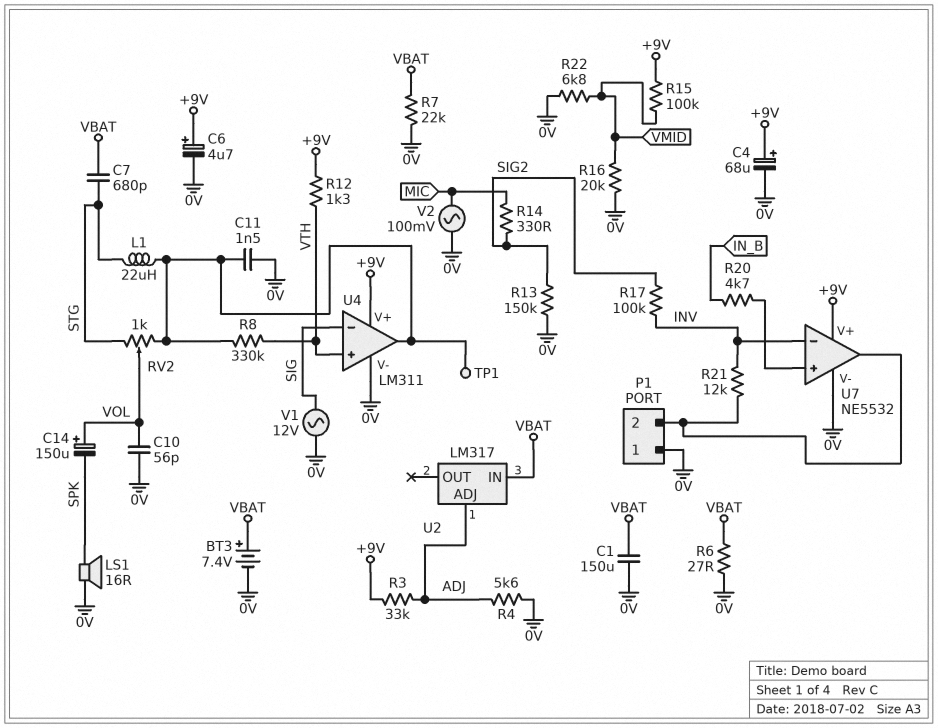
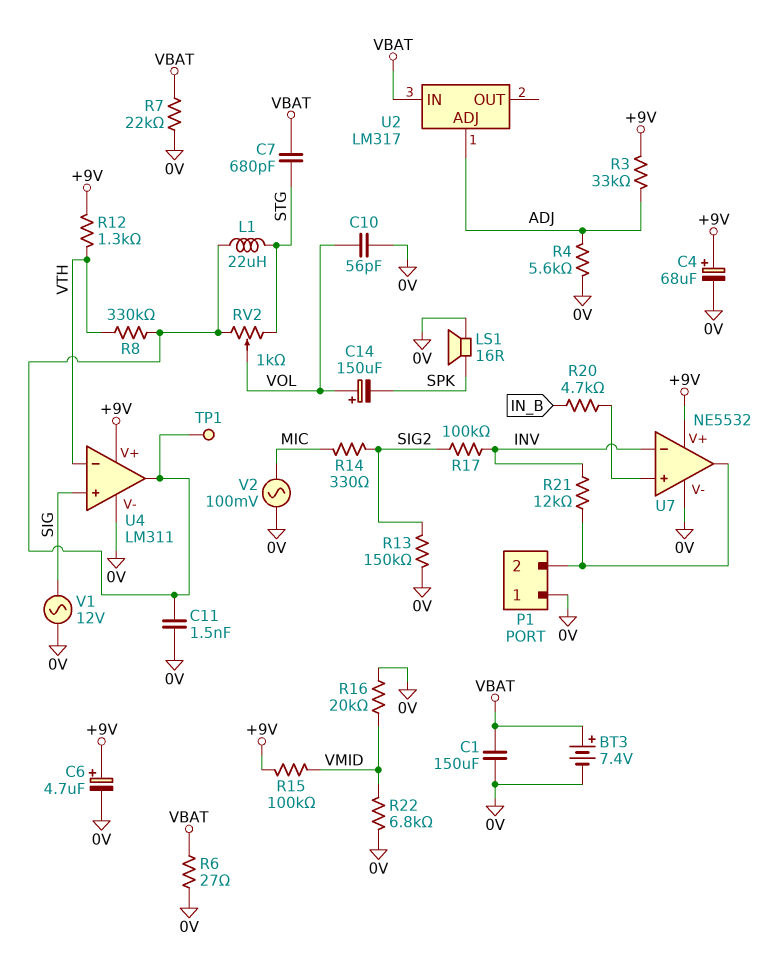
U4 pin in+: VTH -> SIG
U4 pin in-: SIG -> VTH

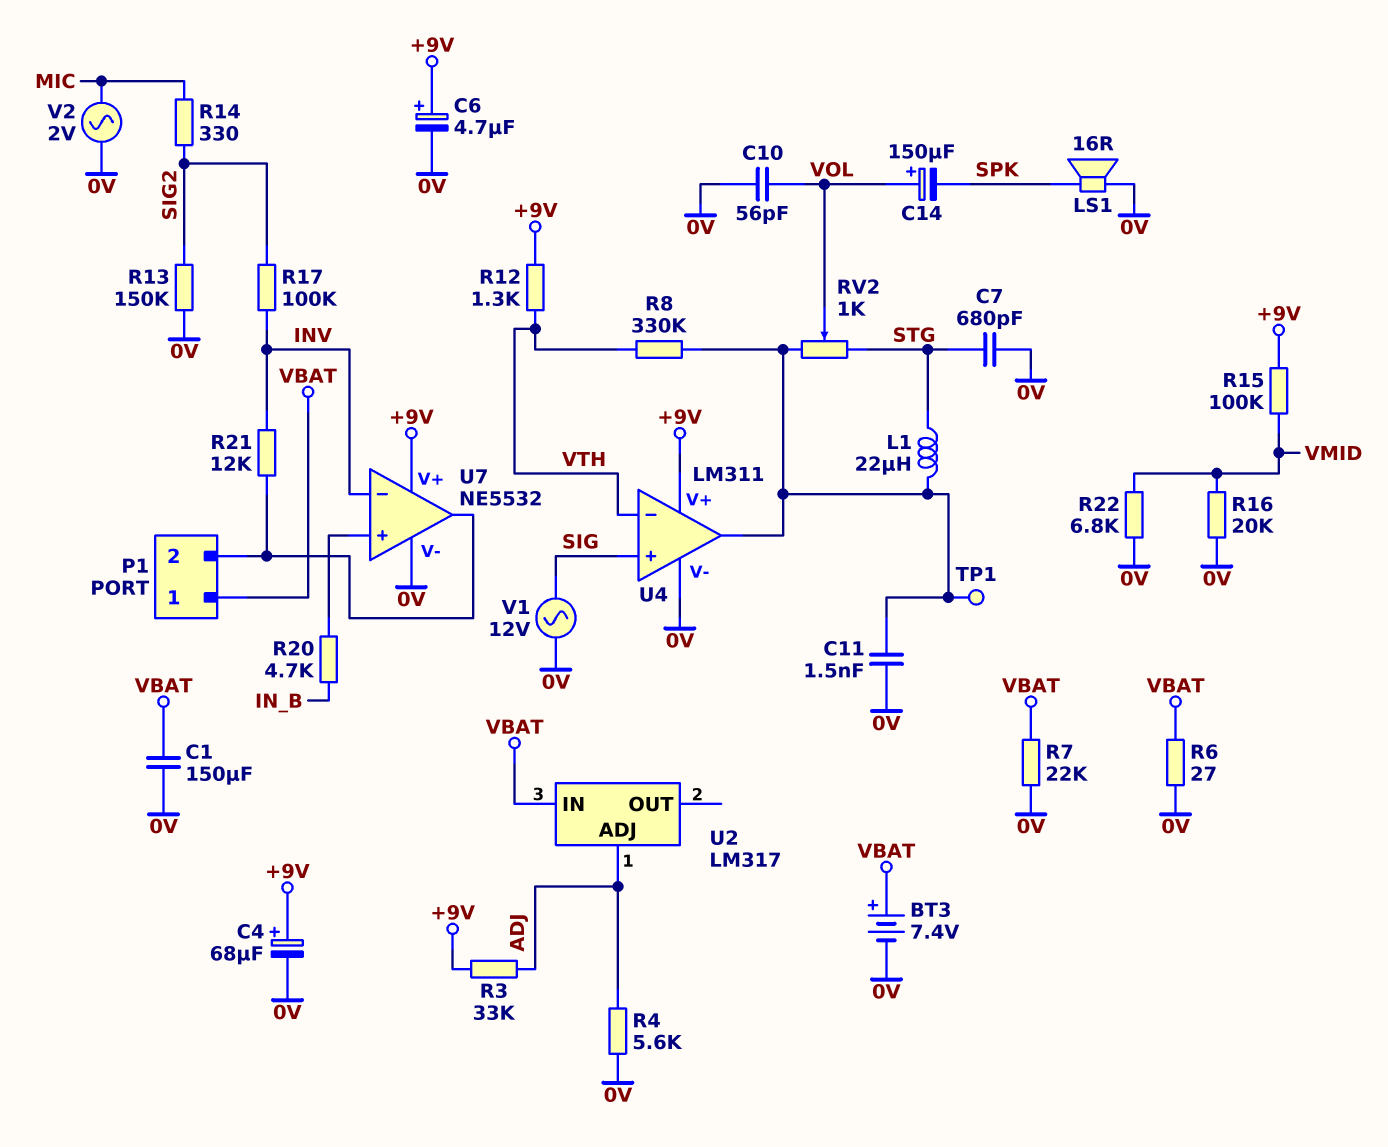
C7: 680pF (STG, VBAT) -> 680pF (0V, STG)
P1 pin 1: 0V -> VBAT
V2: AC 100mV (0V, MIC) -> AC 2V (0V, MIC)

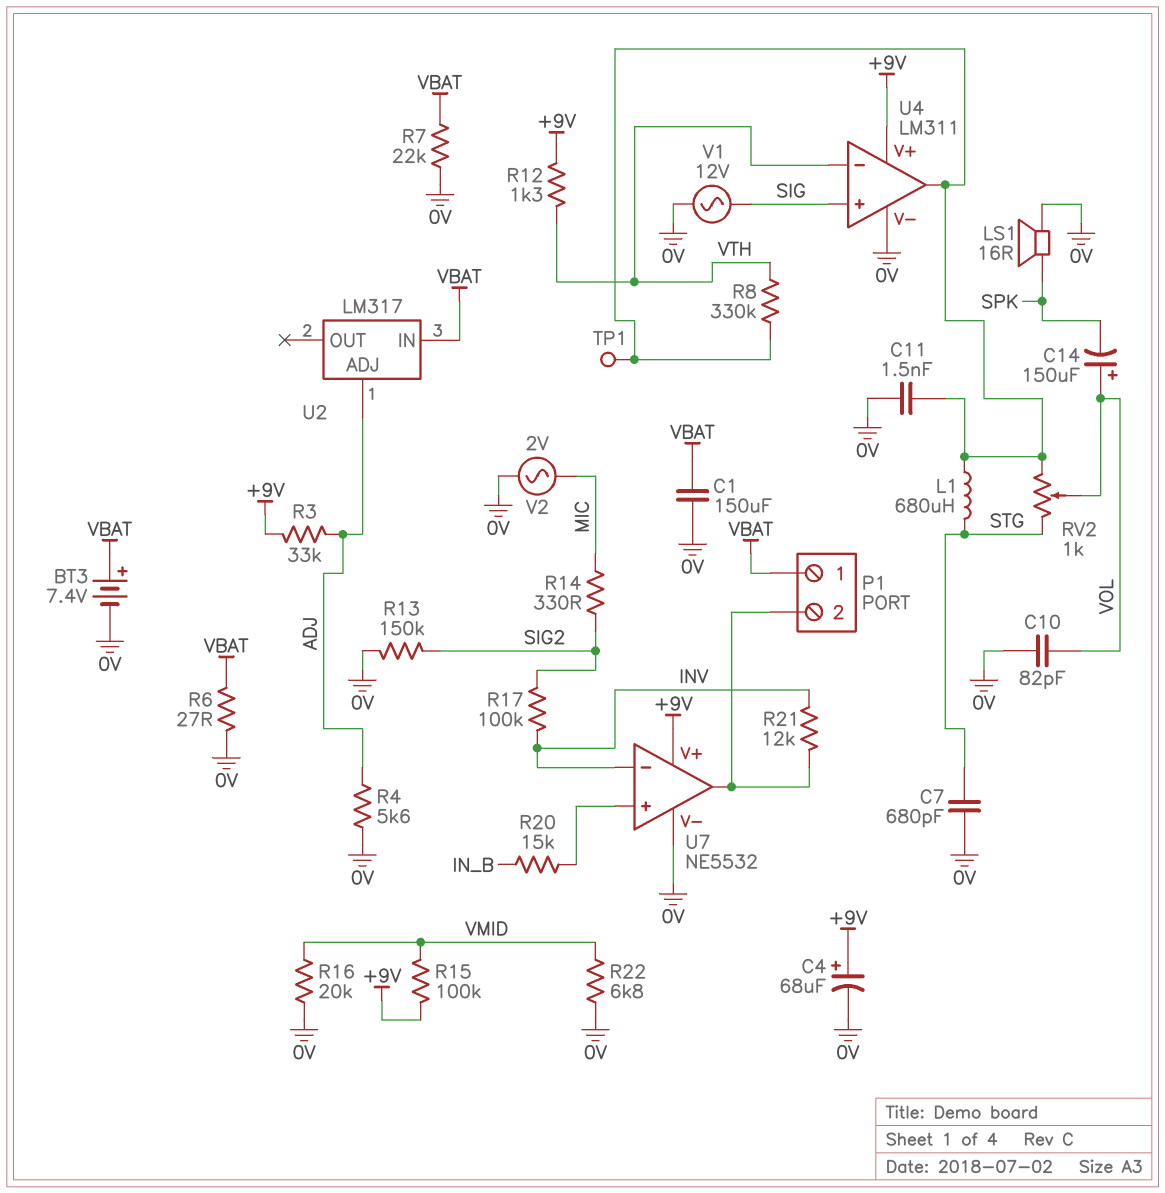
C6: 4.7uF (plus +9V, minus 0V) -> none
C10: 56pF (0V, VOL) -> 82pF (0V, VOL)
L1: 22uH (STG, U4/out) -> 680uH (STG, U4/out)
R20: 4.7k (IN_B, U7/in+) -> 15k (IN_B, U7/in+)

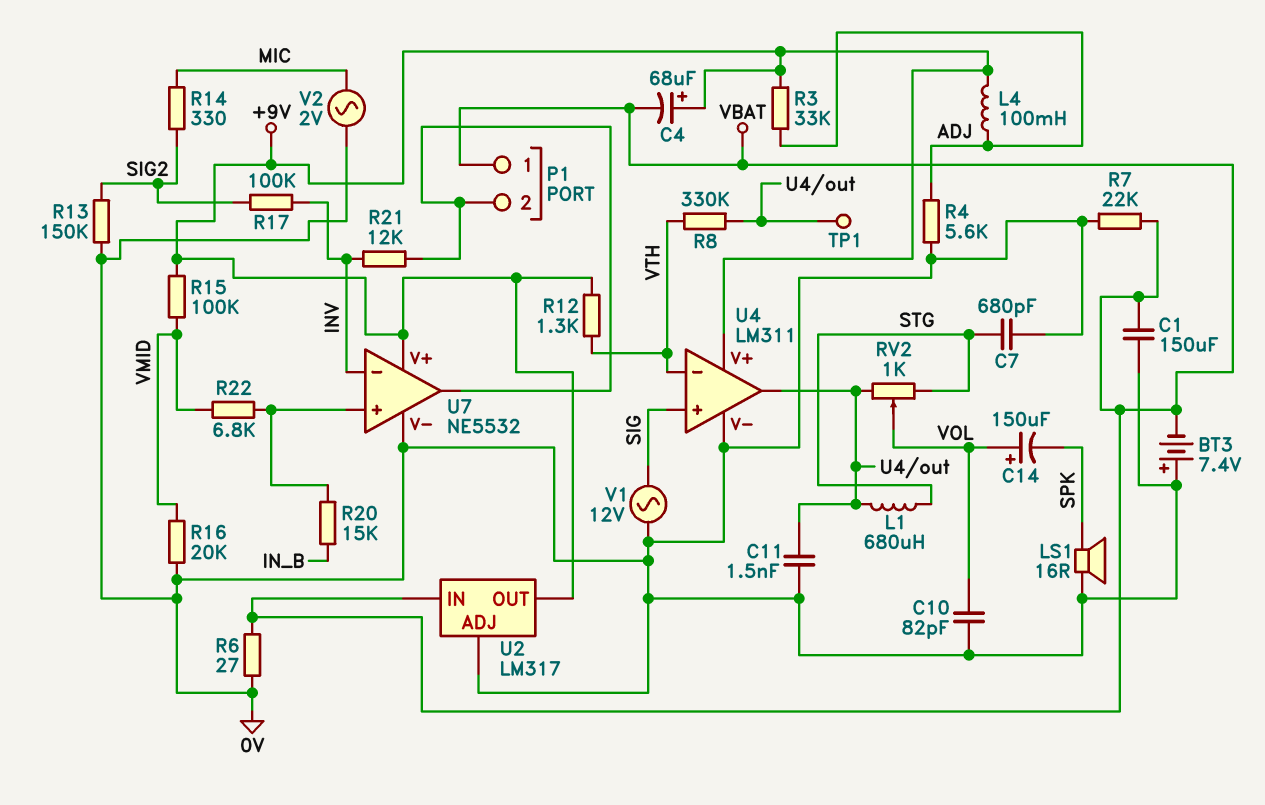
BT3: 7.4V (plus VBAT, minus 0V) -> 7.4V (plus 0V, minus VBAT)
C4: 68uF (plus +9V, minus 0V) -> 68uF (plus +9V, minus VBAT)
L4: none -> 100mH (+9V, ADJ)
R22: 6.8k (0V, VMID) -> 6.8k (U7/in+, VMID)
U2 pin ADJ: ADJ -> 0V
U2 pin OUT: none -> +9V

